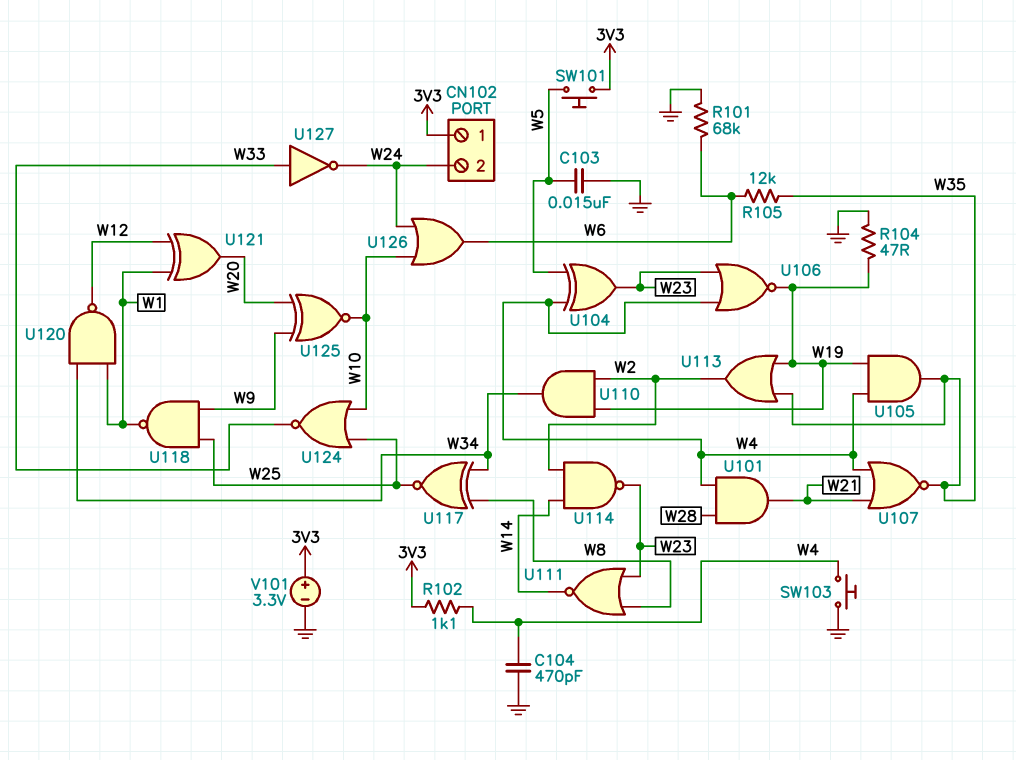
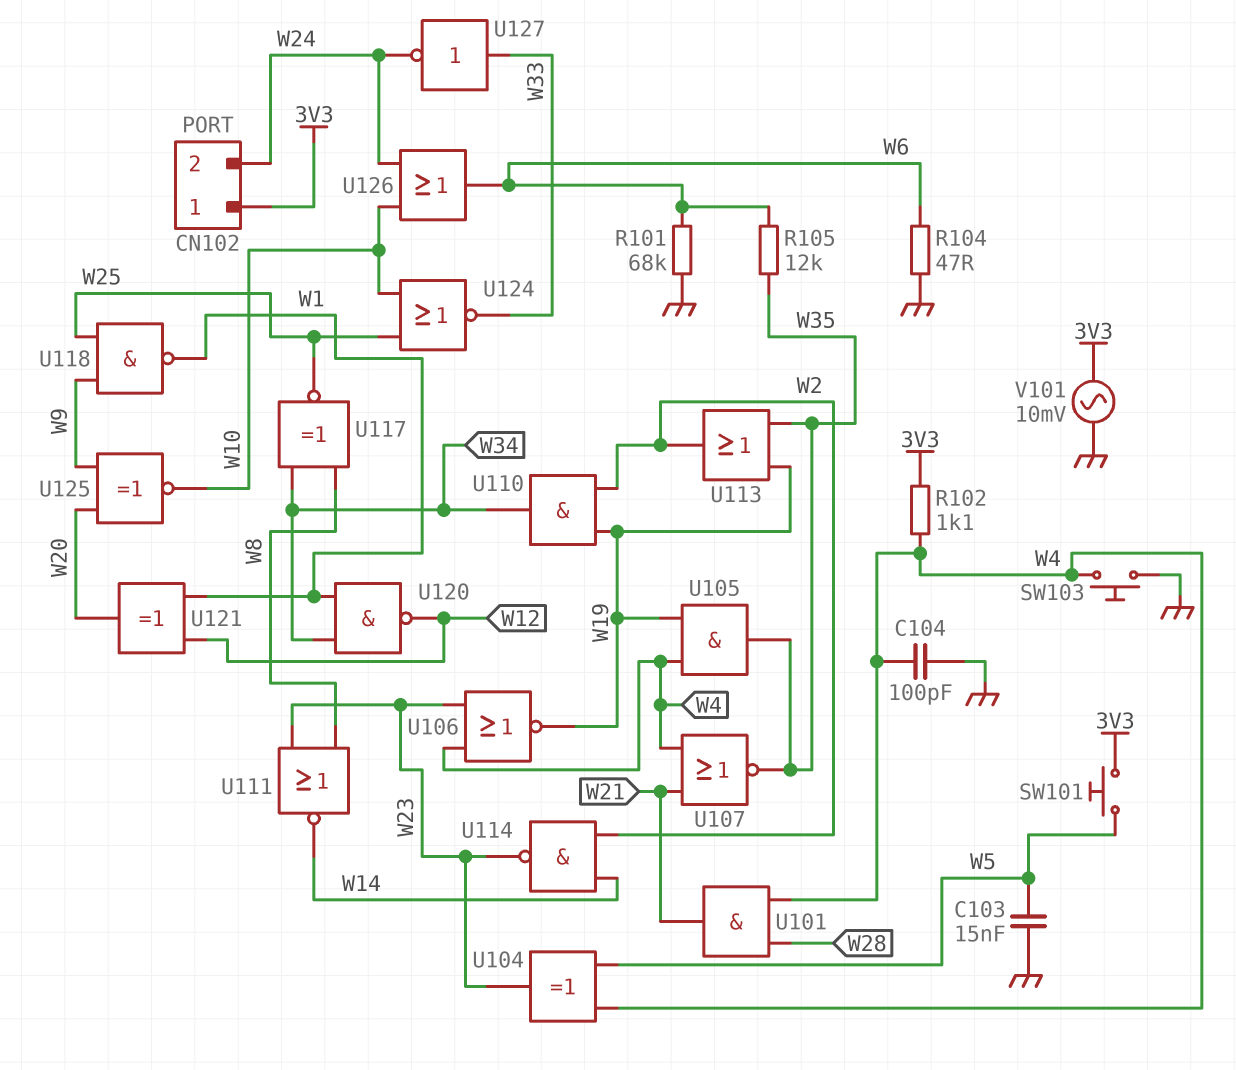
C104: 470pF (GND, W4) -> 100pF (GND, W4)
R104: 47 (GND, W19) -> 47 (GND, W6)
V101: 3.3V (plus 3V3, minus GND) -> AC 10mV (3V3, GND)

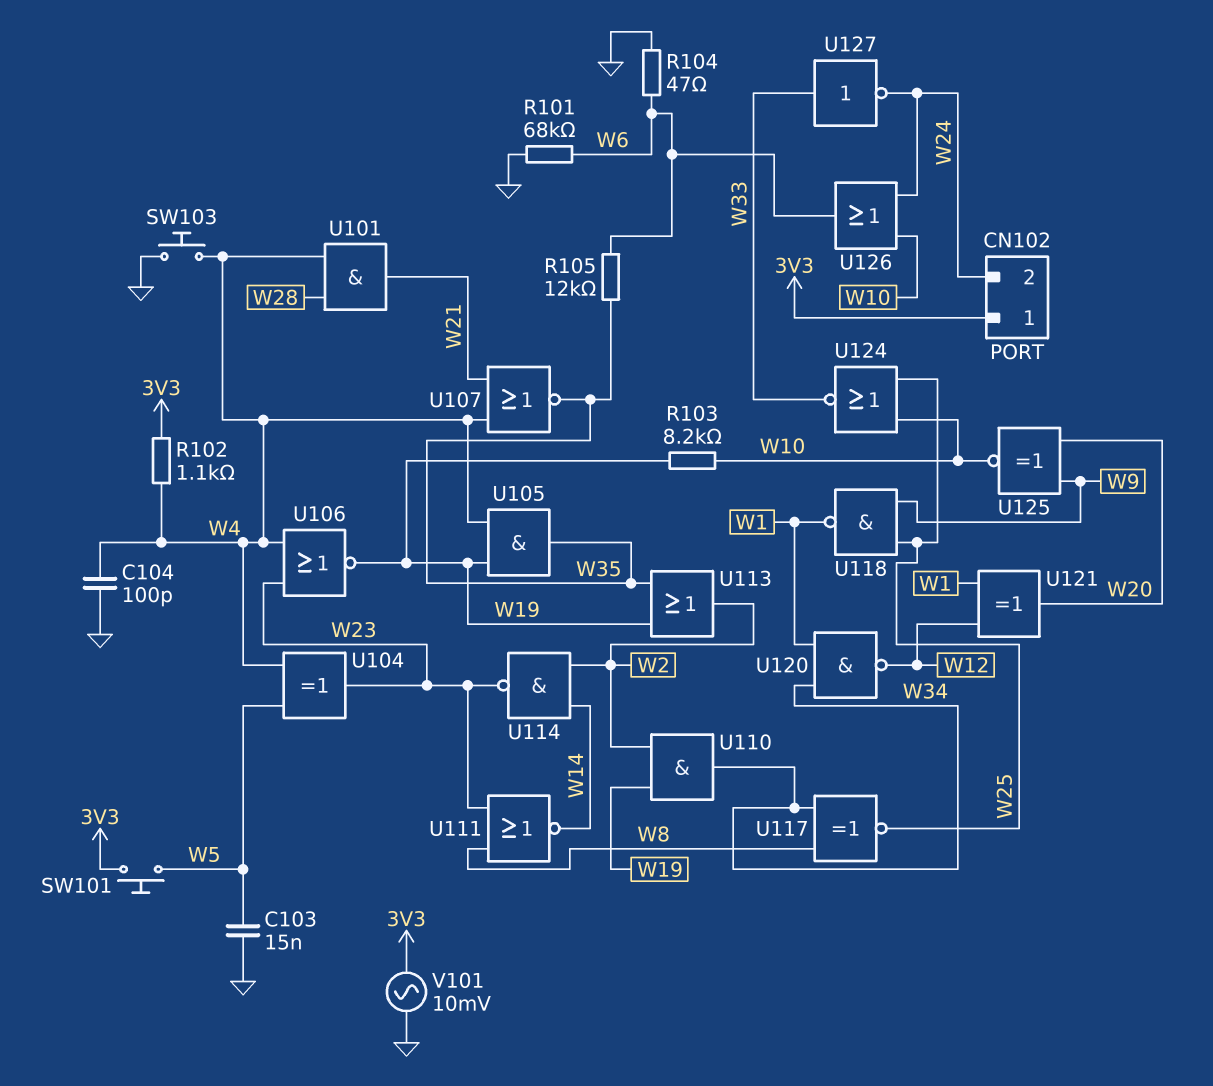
R103: none -> 8.2k (W10, W19)

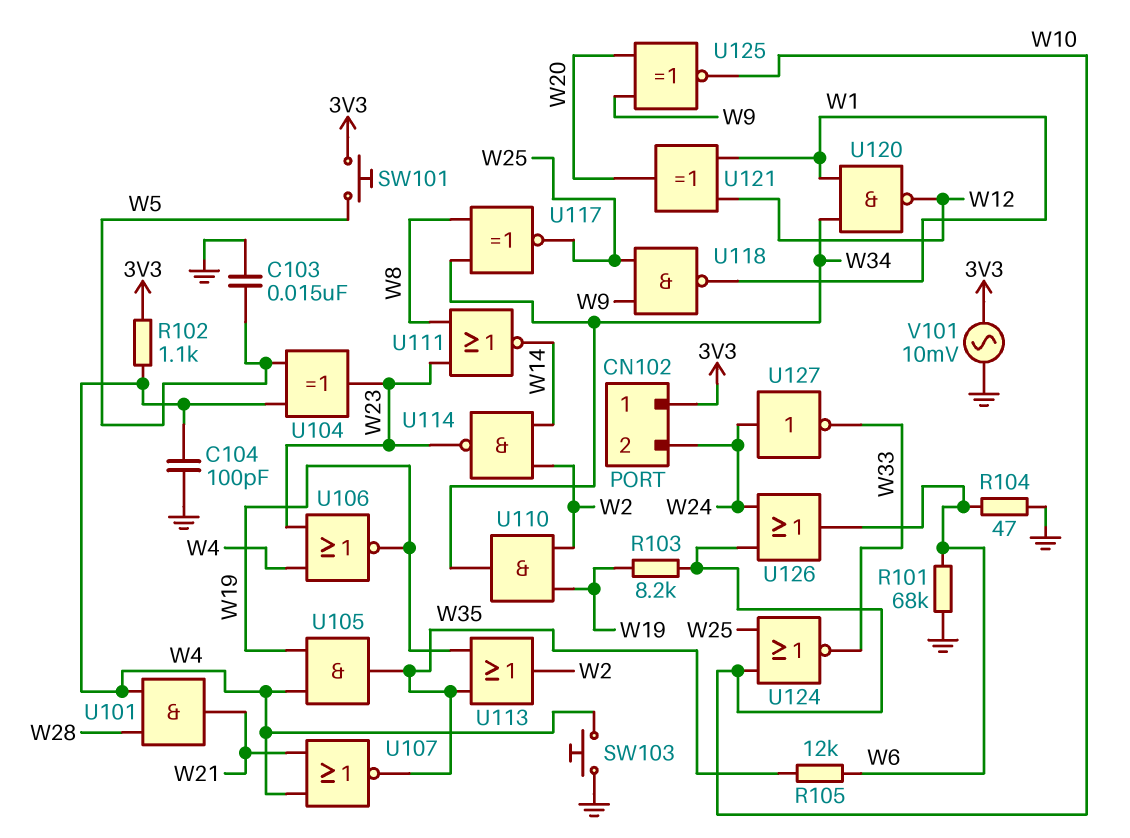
U127: NOT (in W33, out W24) -> NOT (in W24, out W33)

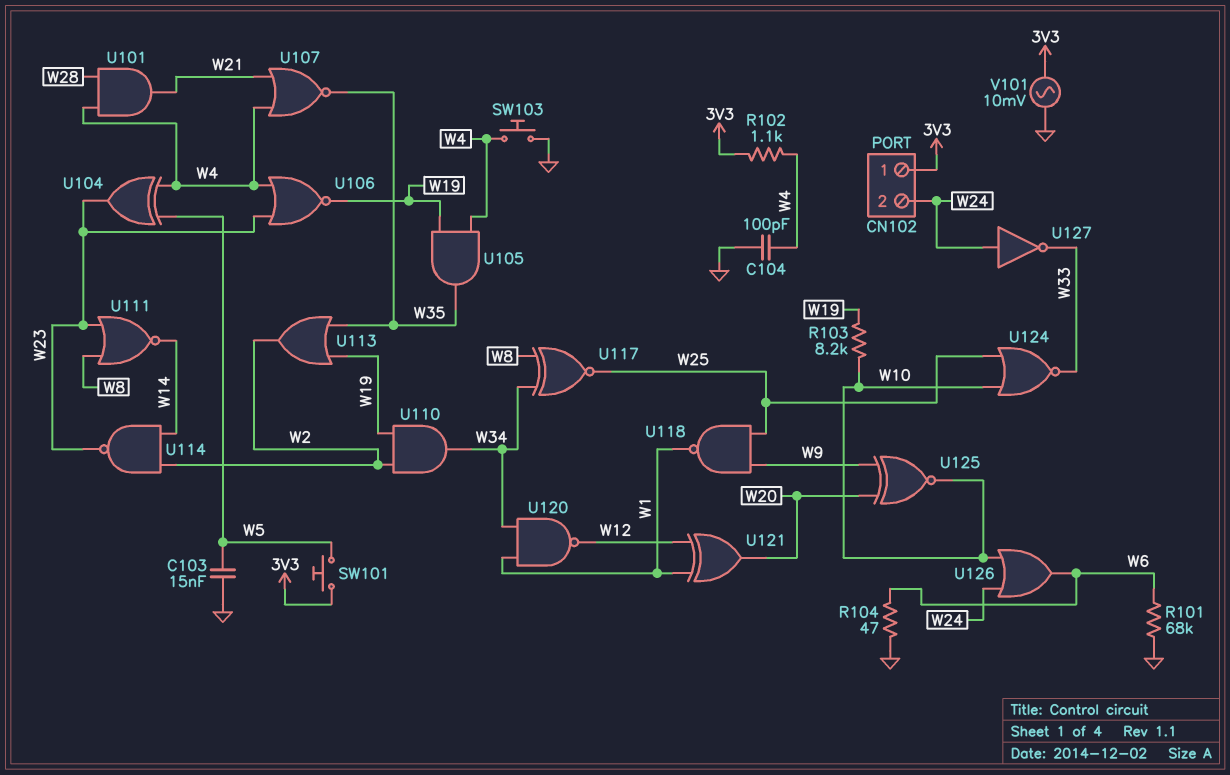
R105: 12k (W6, W35) -> none

